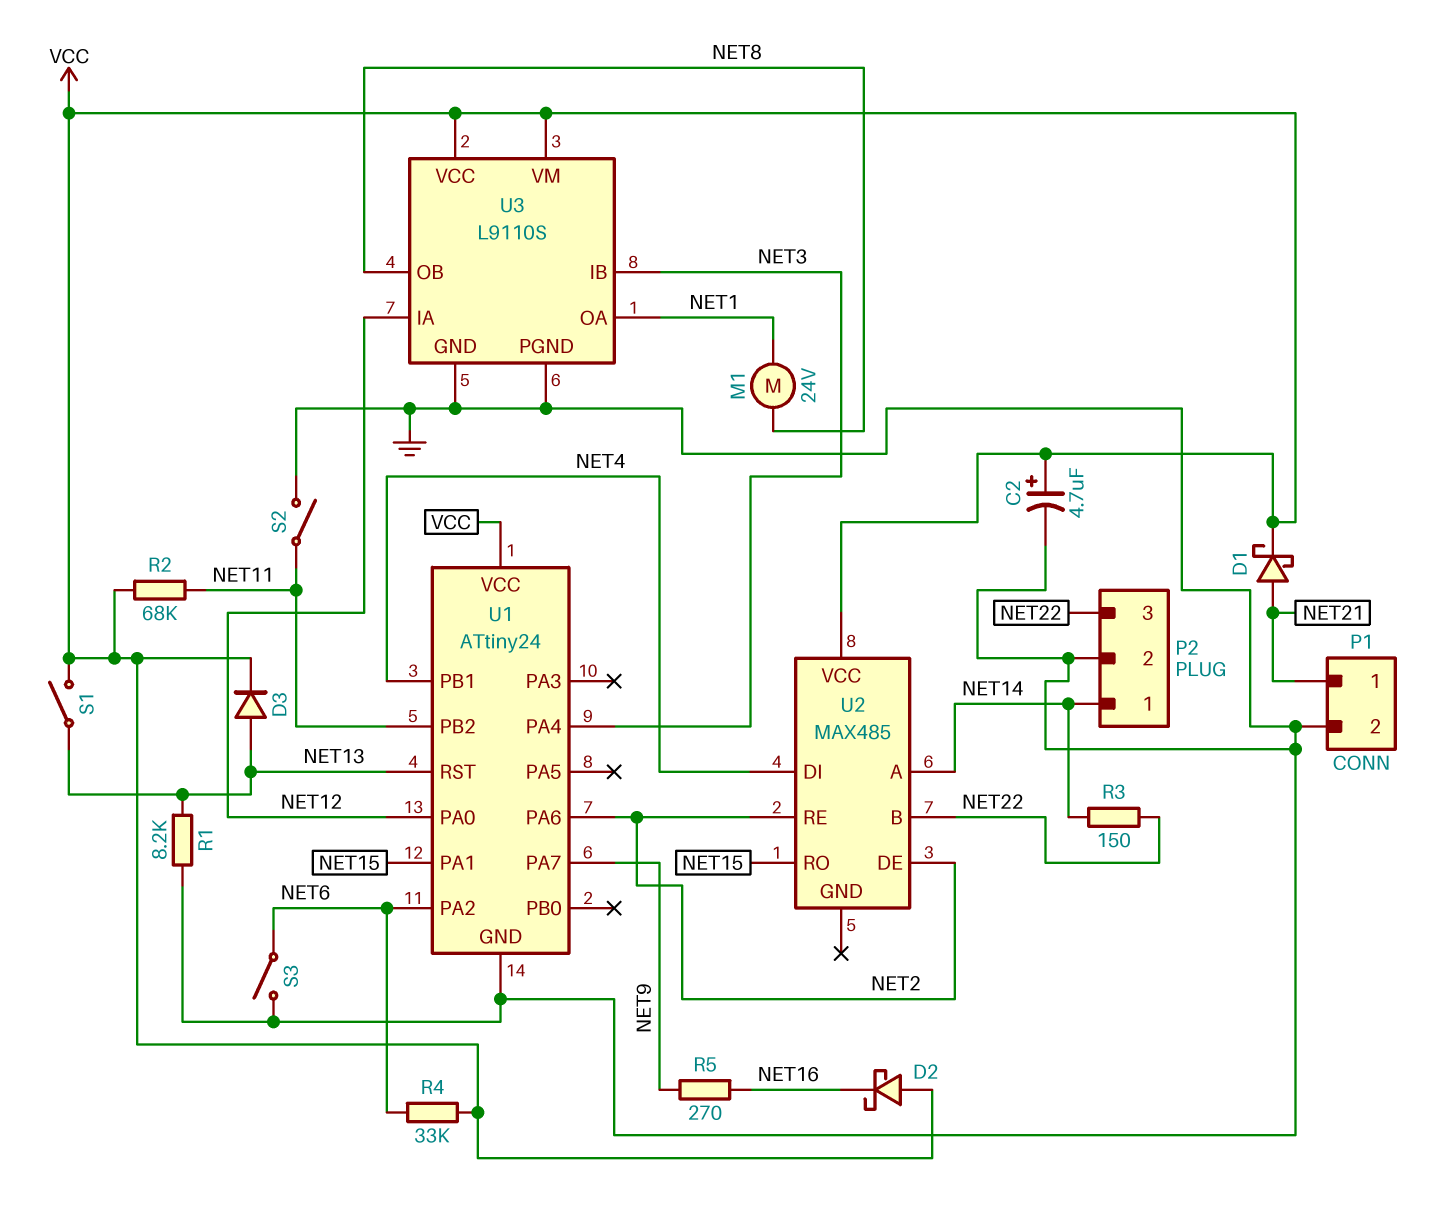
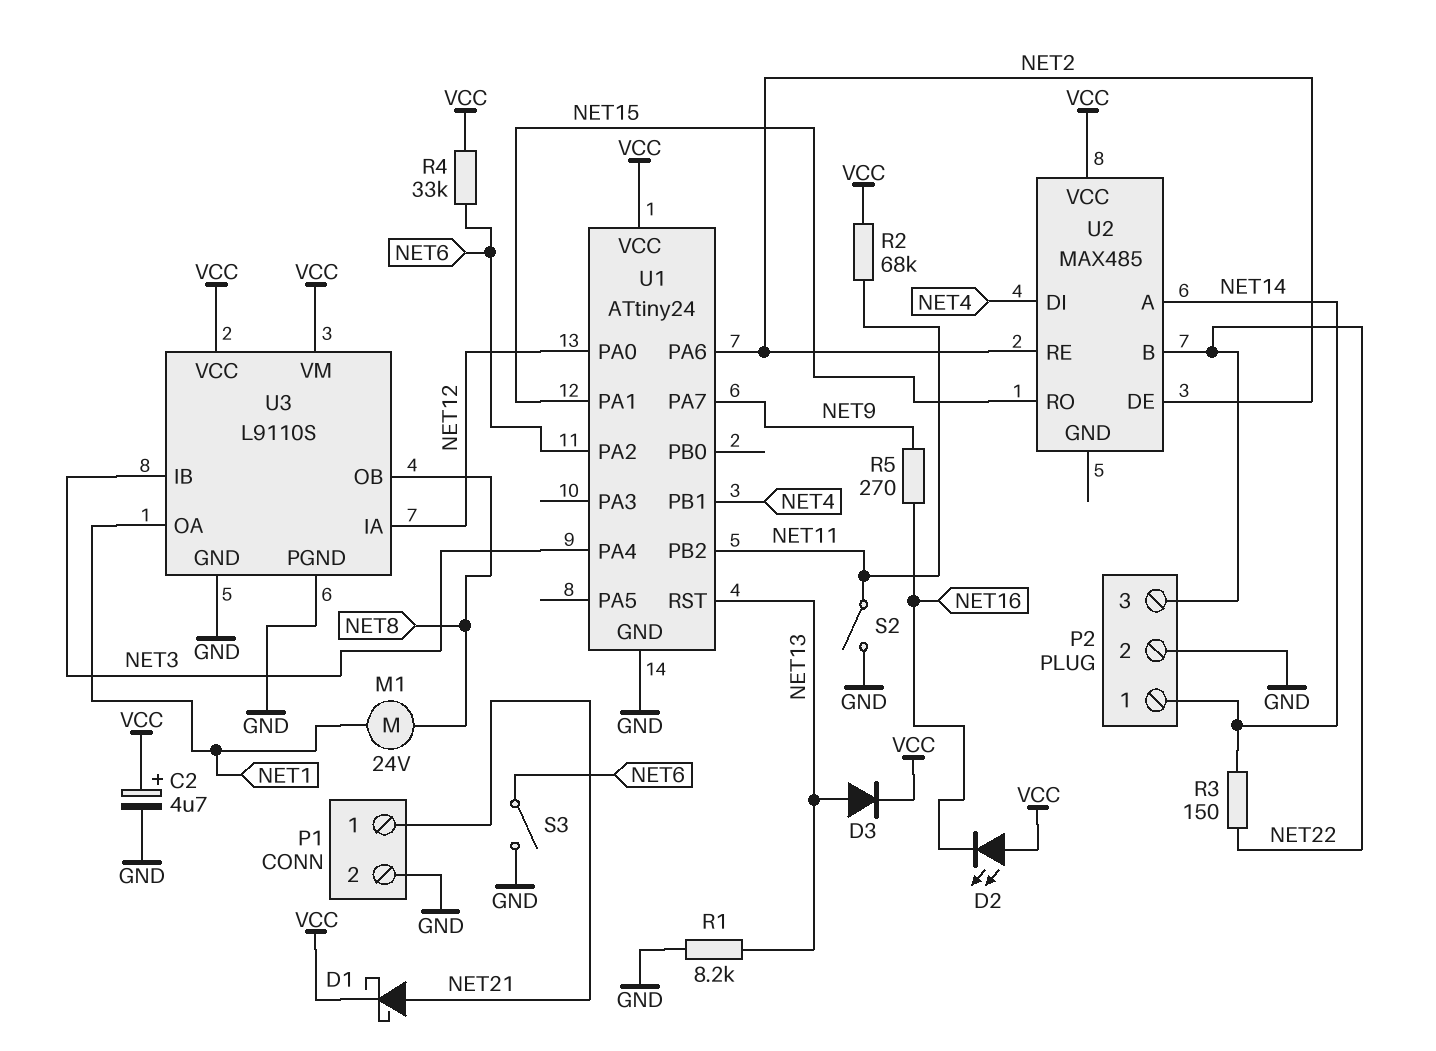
D2: schottky (A VCC, K NET16) -> LED (A VCC, K NET16)
S1: switch (NET13, VCC) -> none

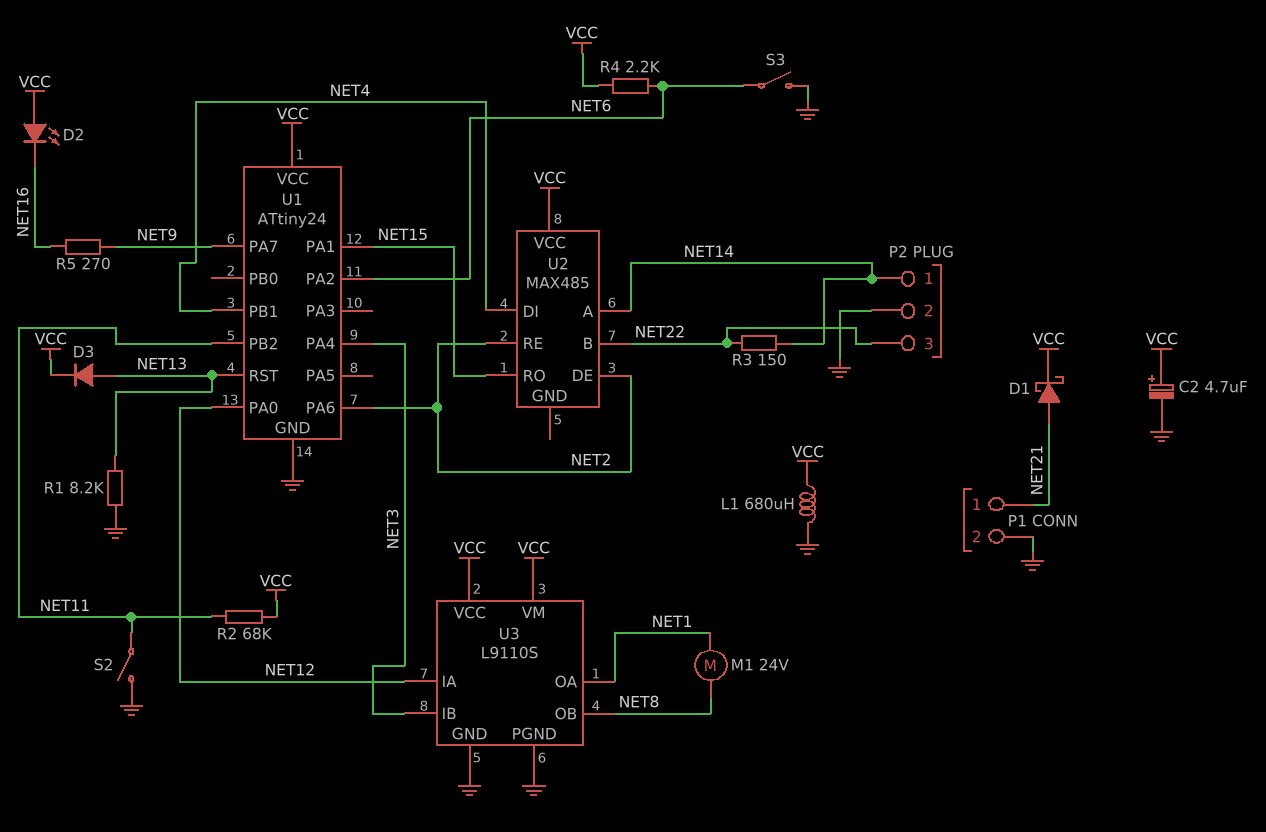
L1: none -> 680uH (GND, VCC)
R4: 33k (NET6, VCC) -> 2.2k (NET6, VCC)

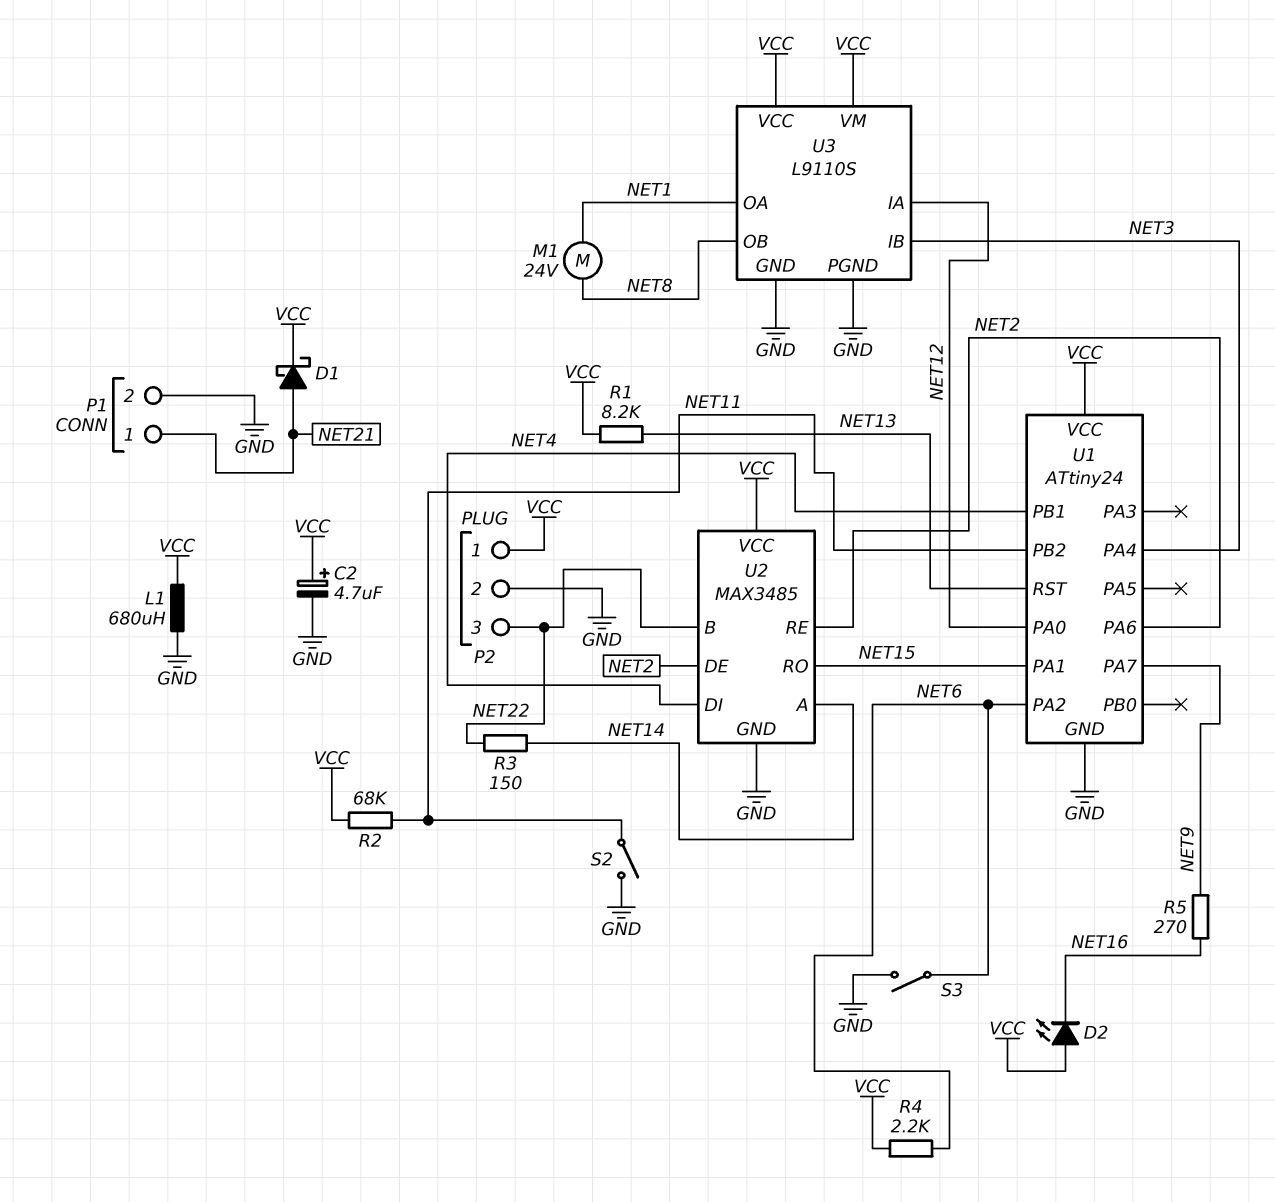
D3: diode (A NET13, K VCC) -> none
P2 pin 1: NET14 -> VCC
R1: 8.2k (GND, NET13) -> 8.2k (NET13, VCC)
U2: MAX485 -> MAX3485
U2 pin GND: none -> GND

